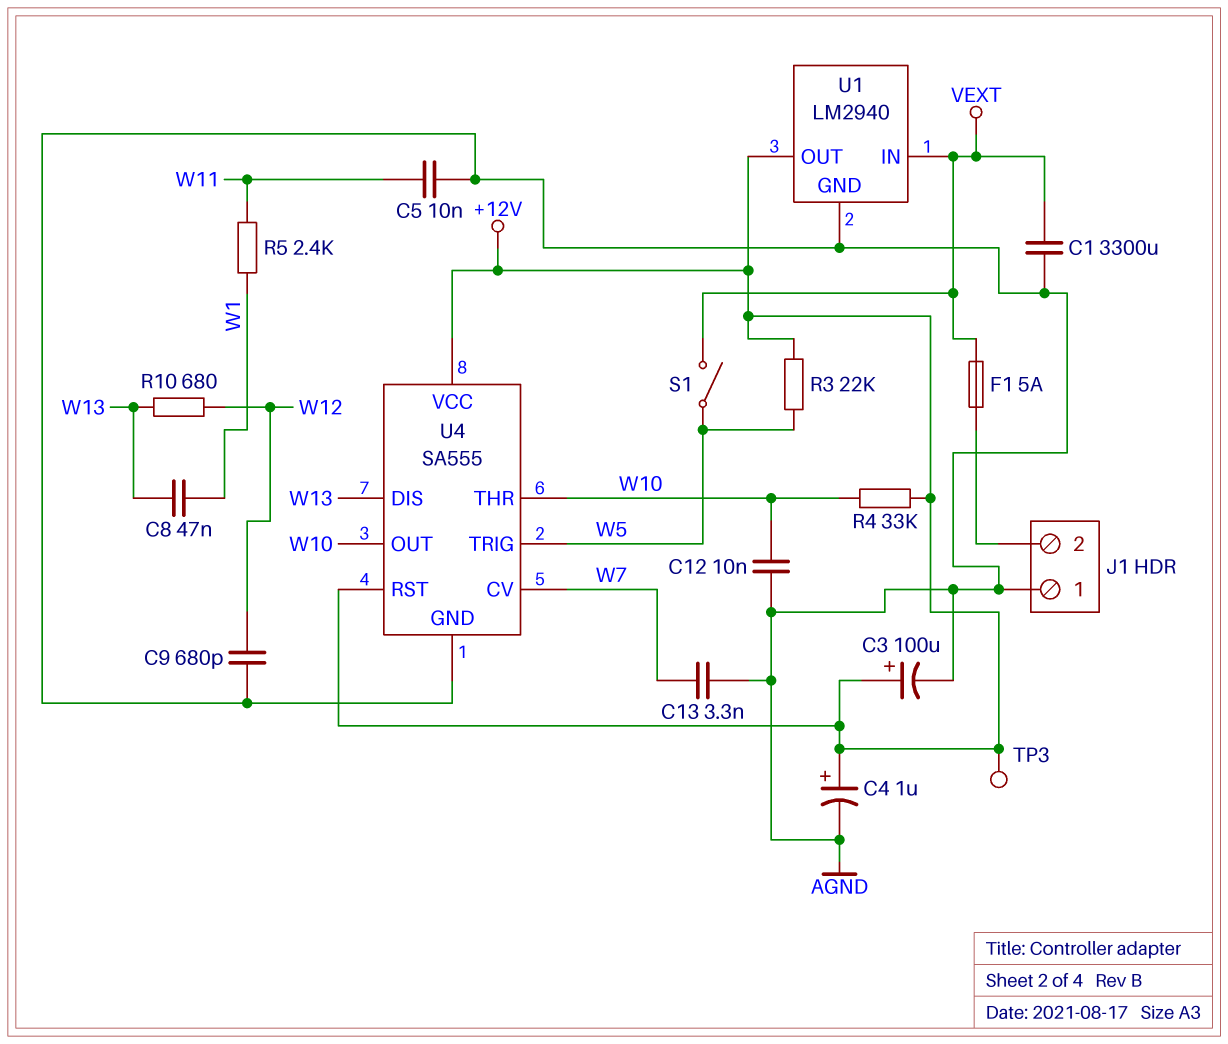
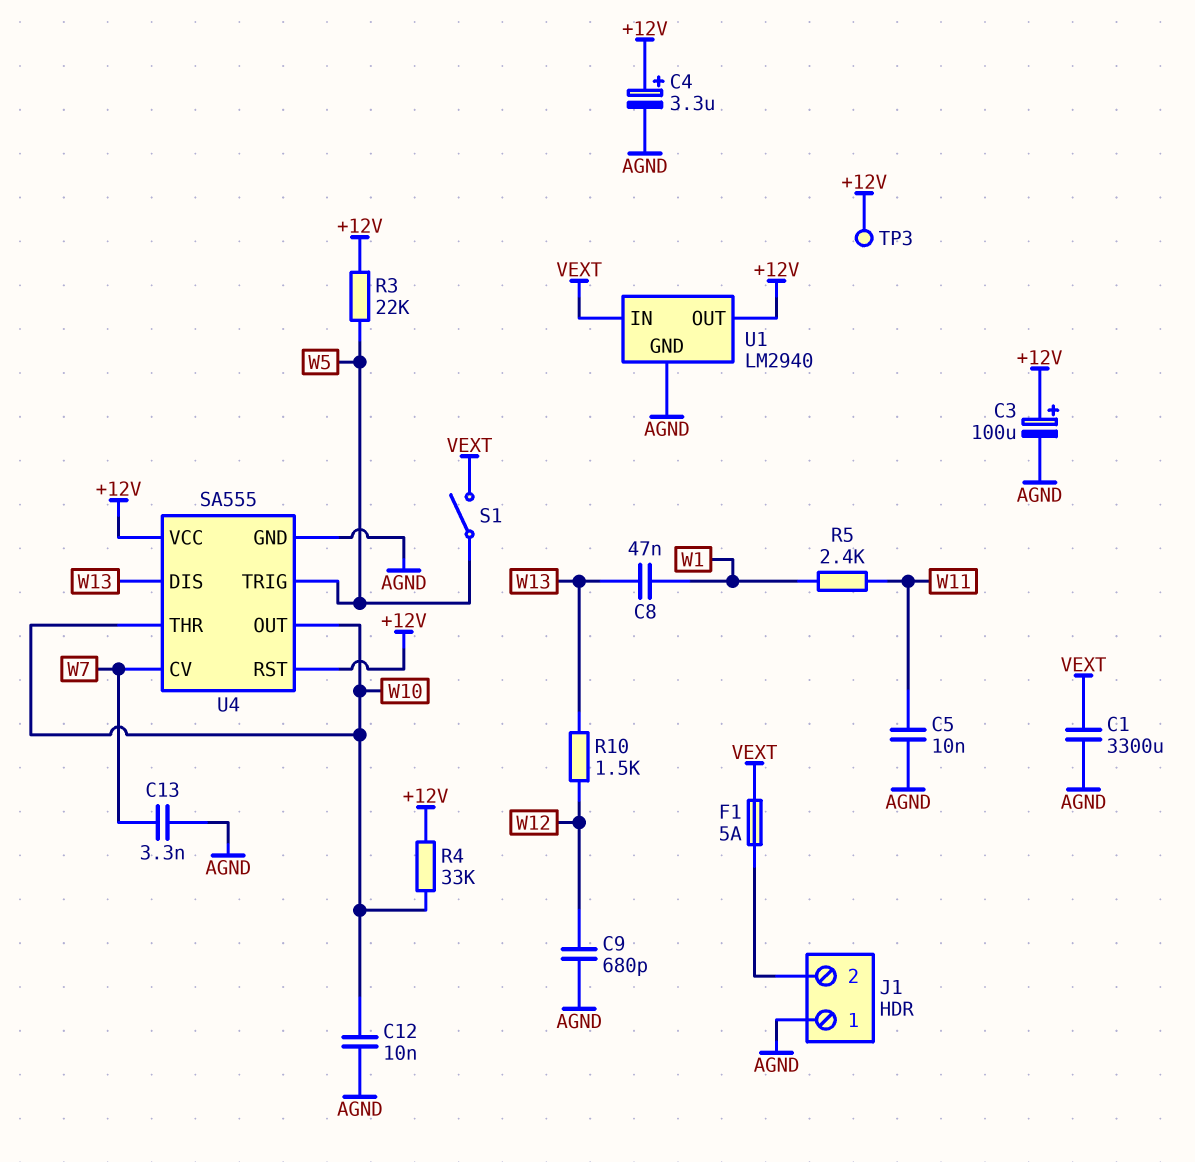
C4: 1uF (plus +12V, minus AGND) -> 3.3uF (plus +12V, minus AGND)
R10: 680 (W12, W13) -> 1.5k (W12, W13)

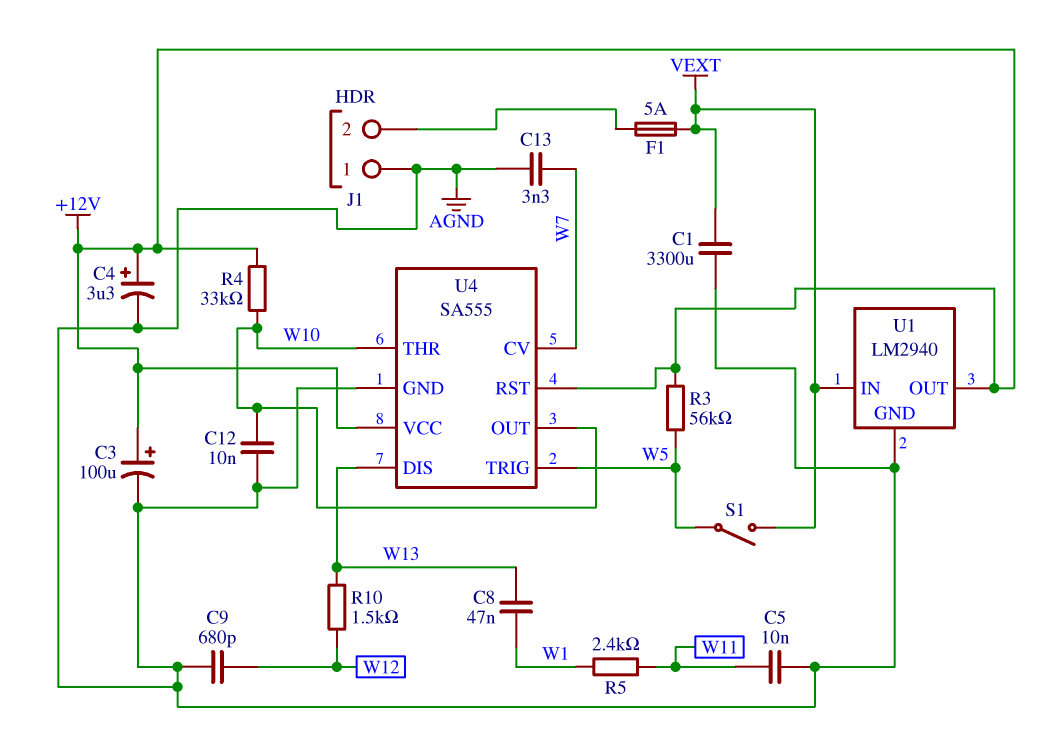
R3: 22k (+12V, W5) -> 56k (+12V, W5)
TP3: test point (+12V) -> none

